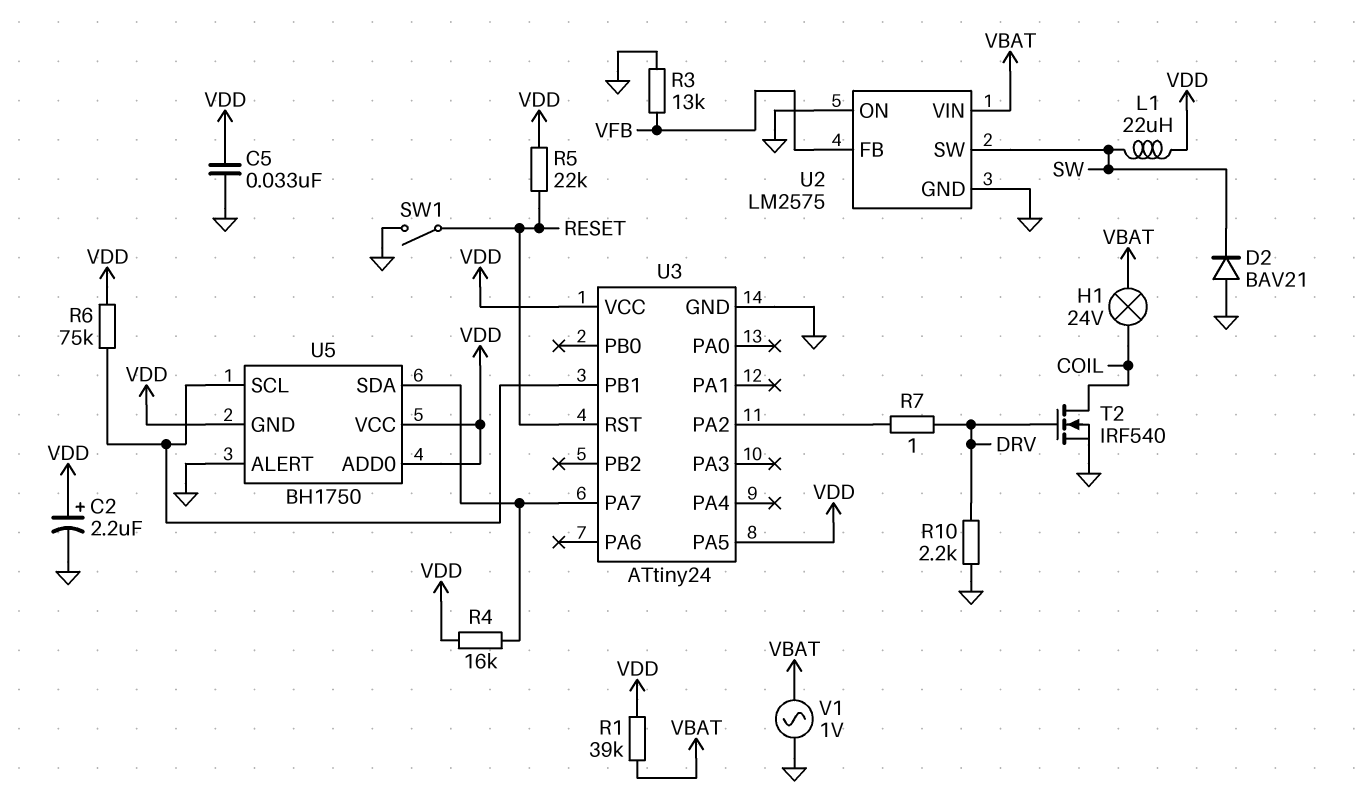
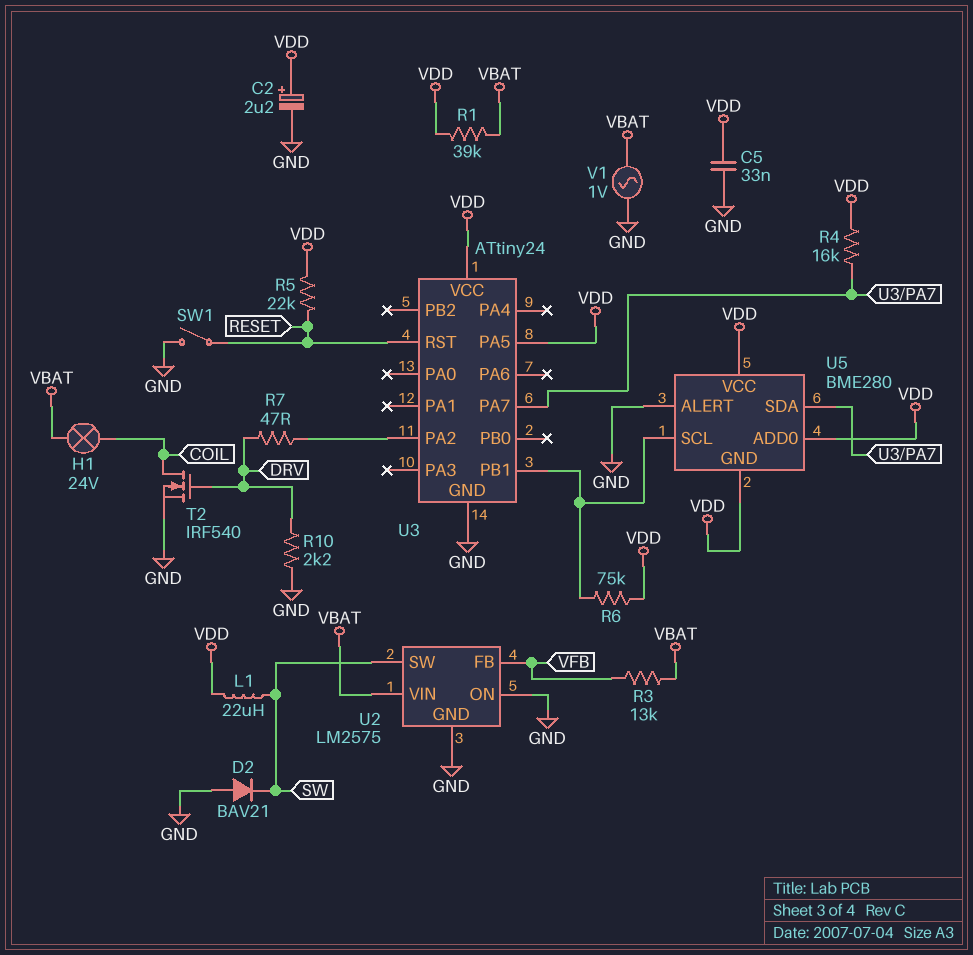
R3: 13k (GND, VFB) -> 13k (VBAT, VFB)
R7: 1 (DRV, U3/PA2) -> 47 (DRV, U3/PA2)
U5: BH1750 -> BME280

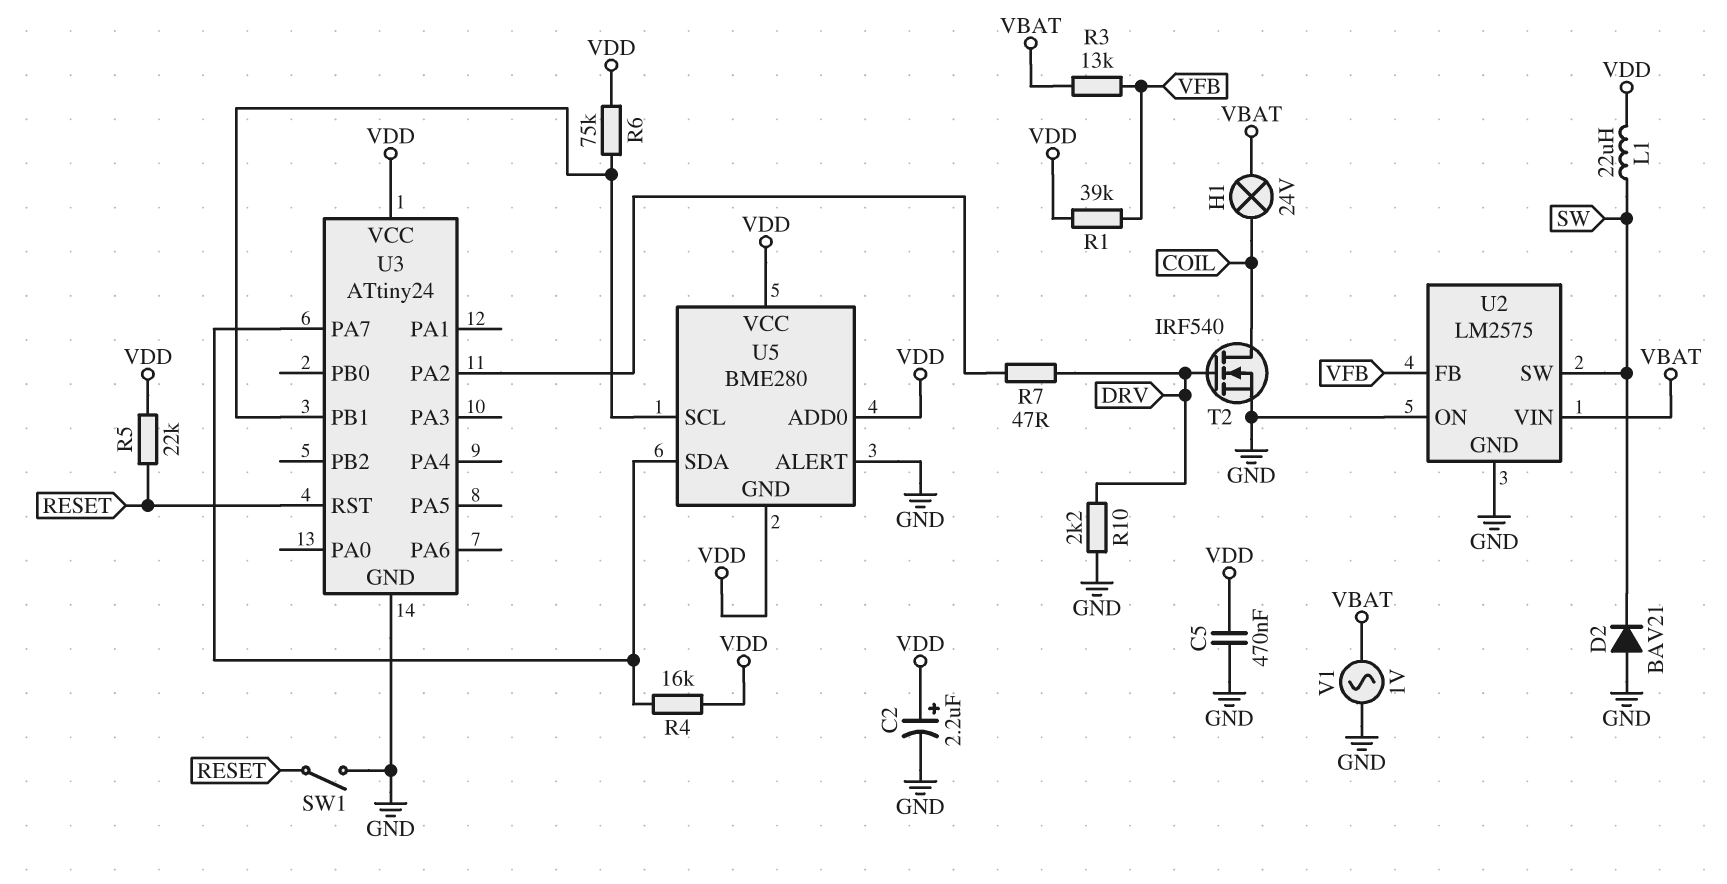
C5: 33nF (GND, VDD) -> 470nF (GND, VDD)
R1: 39k (VBAT, VDD) -> 39k (VDD, VFB)
U3 pin PA5: VDD -> none

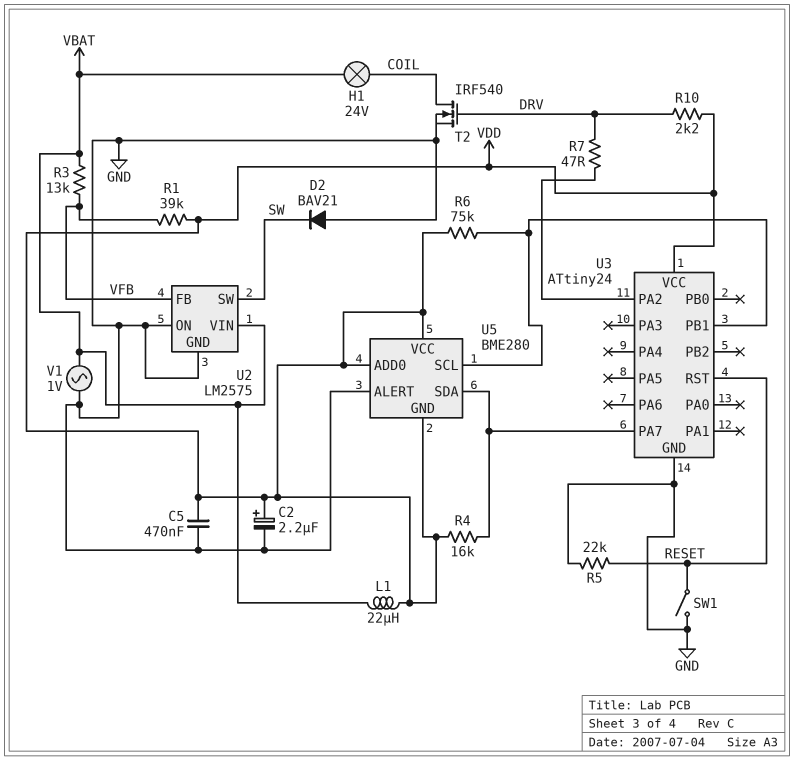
L1: 22uH (SW, VDD) -> 22uH (VBAT, VDD)
R5: 22k (RESET, VDD) -> 22k (GND, RESET)
R10: 2.2k (DRV, GND) -> 2.2k (DRV, VDD)

